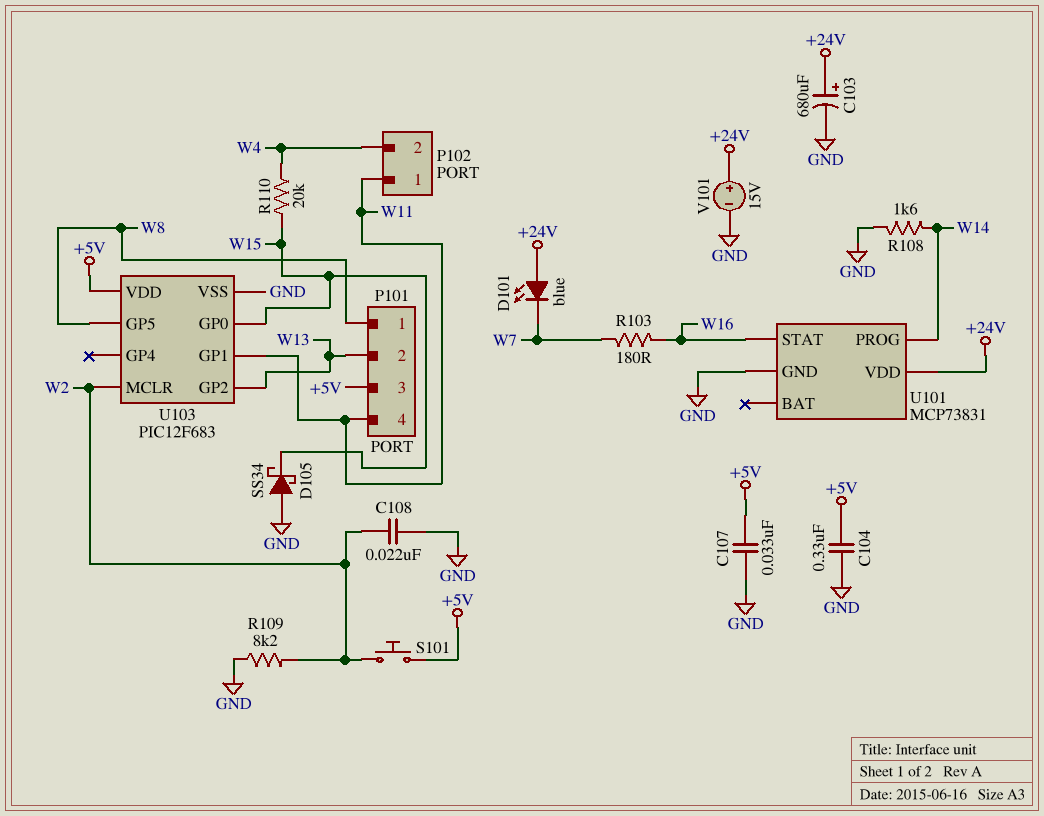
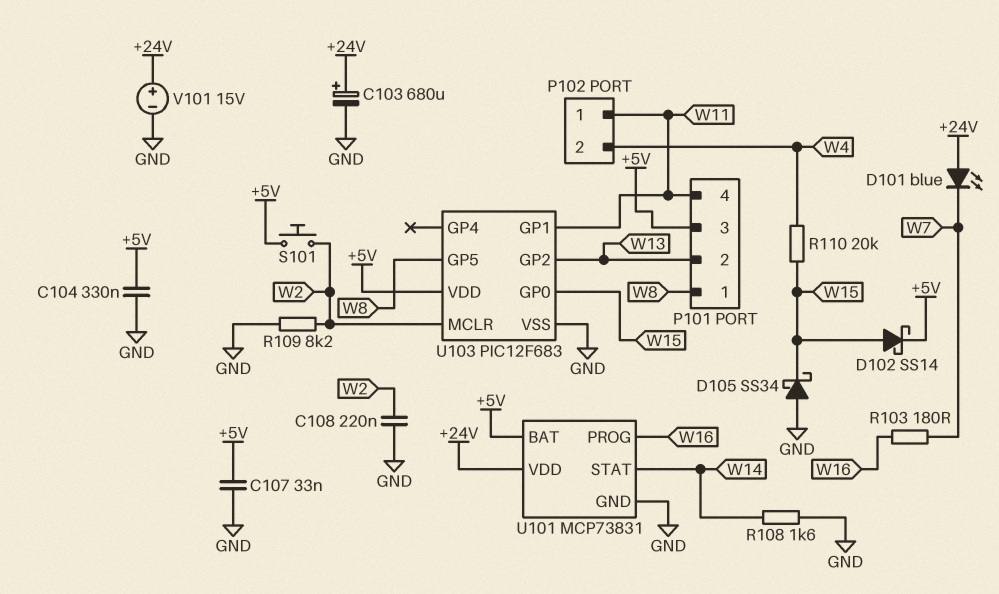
C108: 22nF (GND, W2) -> 220nF (GND, W2)
D102: none -> schottky SS14 (A W15, K +5V)
U101 pin BAT: none -> +5V
U101 pin PROG: W14 -> W16
U101 pin STAT: W16 -> W14

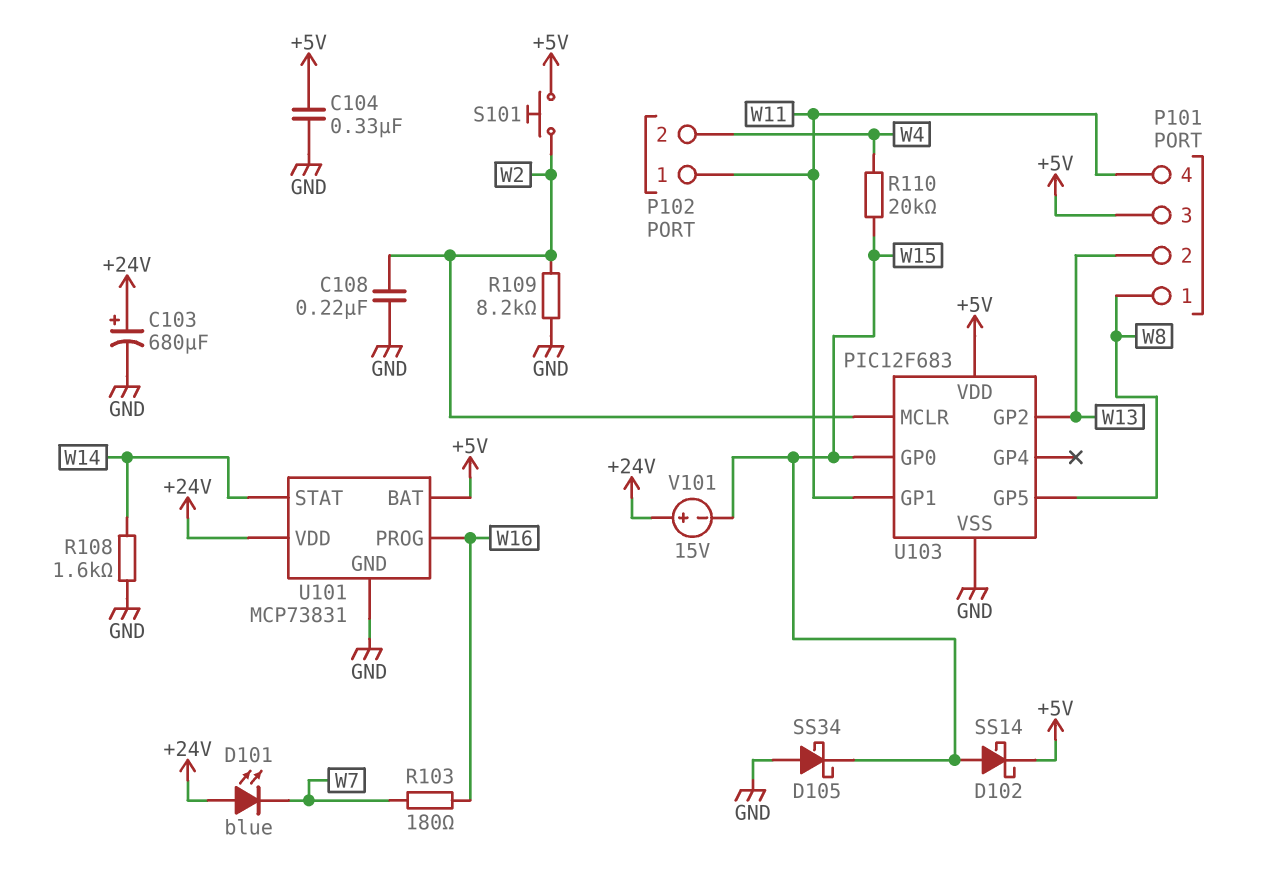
C107: 33nF (+5V, GND) -> none
V101: 15V (plus +24V, minus GND) -> 15V (plus +24V, minus W15)

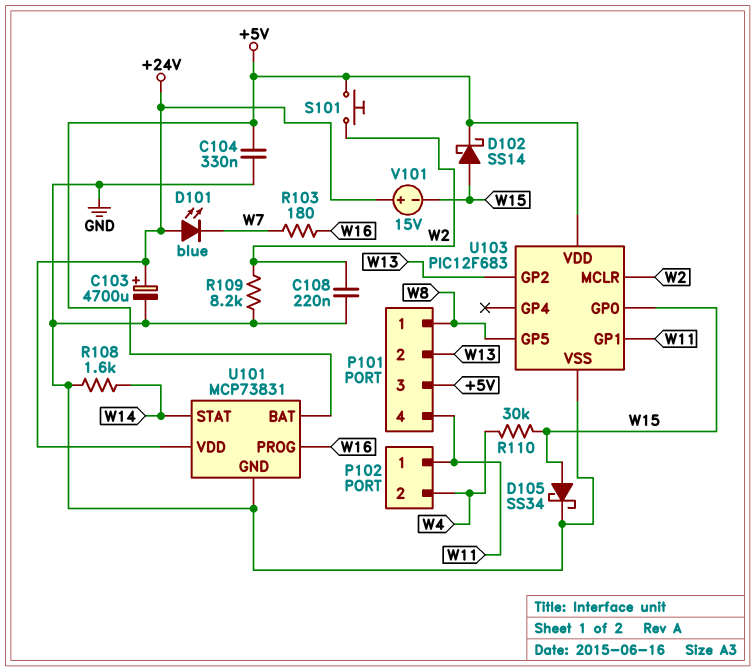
C103: 680uF (plus +24V, minus GND) -> 4700uF (plus +24V, minus GND)
D105: schottky SS34 (A GND, K W15) -> schottky SS34 (A W15, K GND)
R110: 20k (W4, W15) -> 30k (W4, W15)

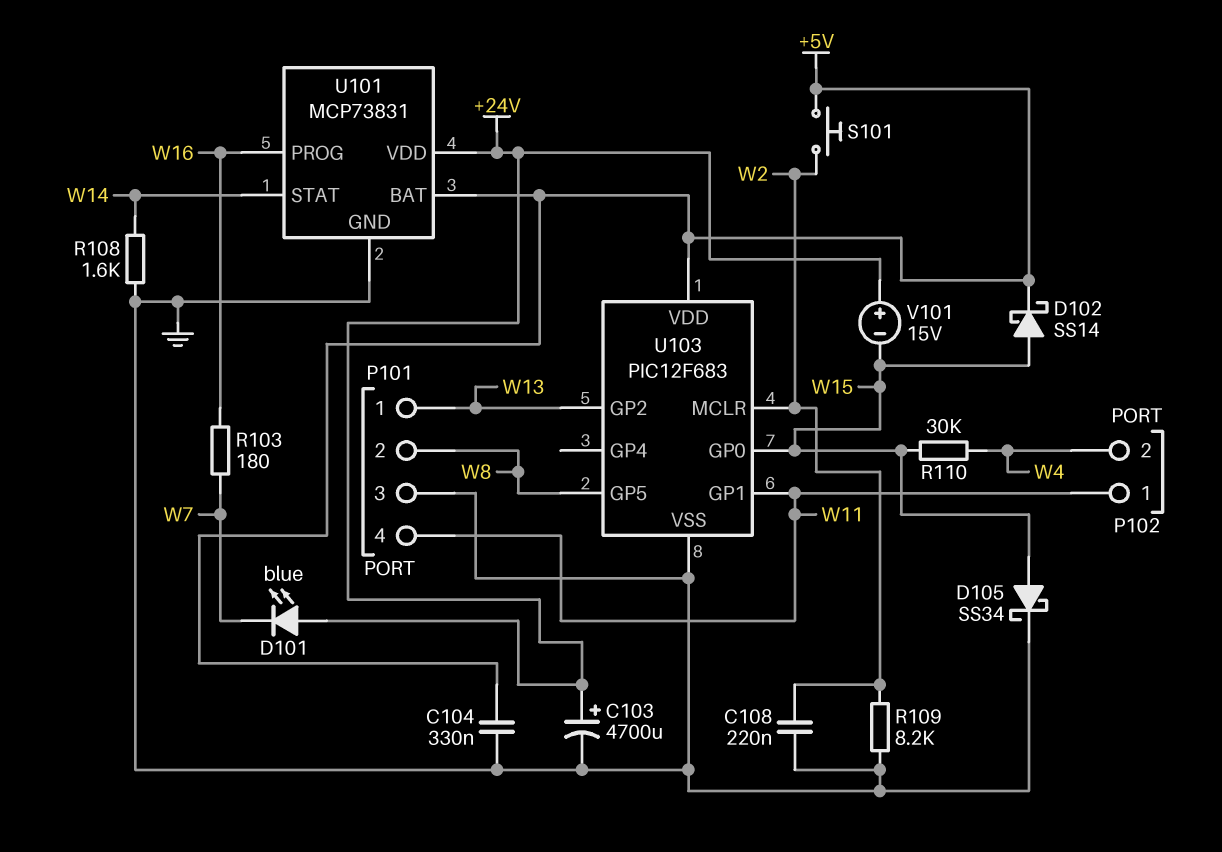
P101 pin 1: W8 -> W13
P101 pin 2: W13 -> W8
P101 pin 3: +5V -> GND

